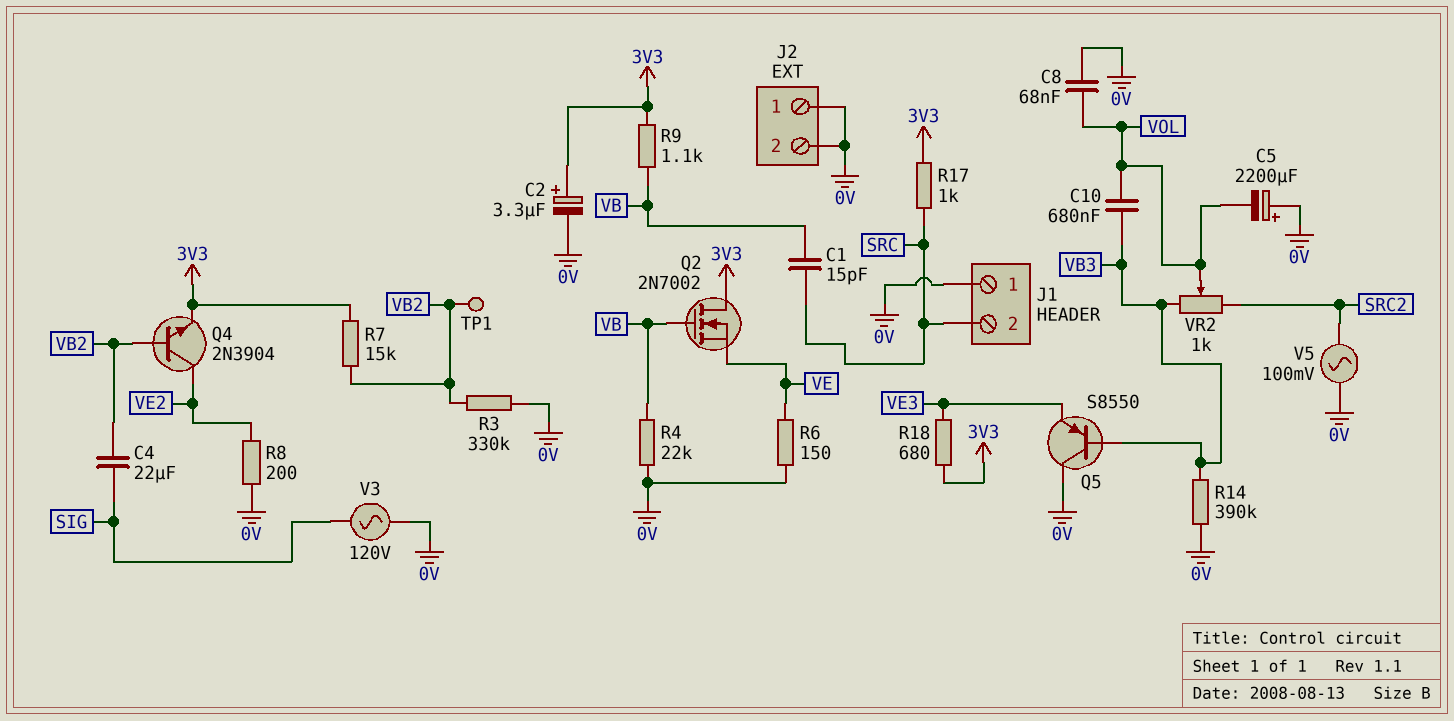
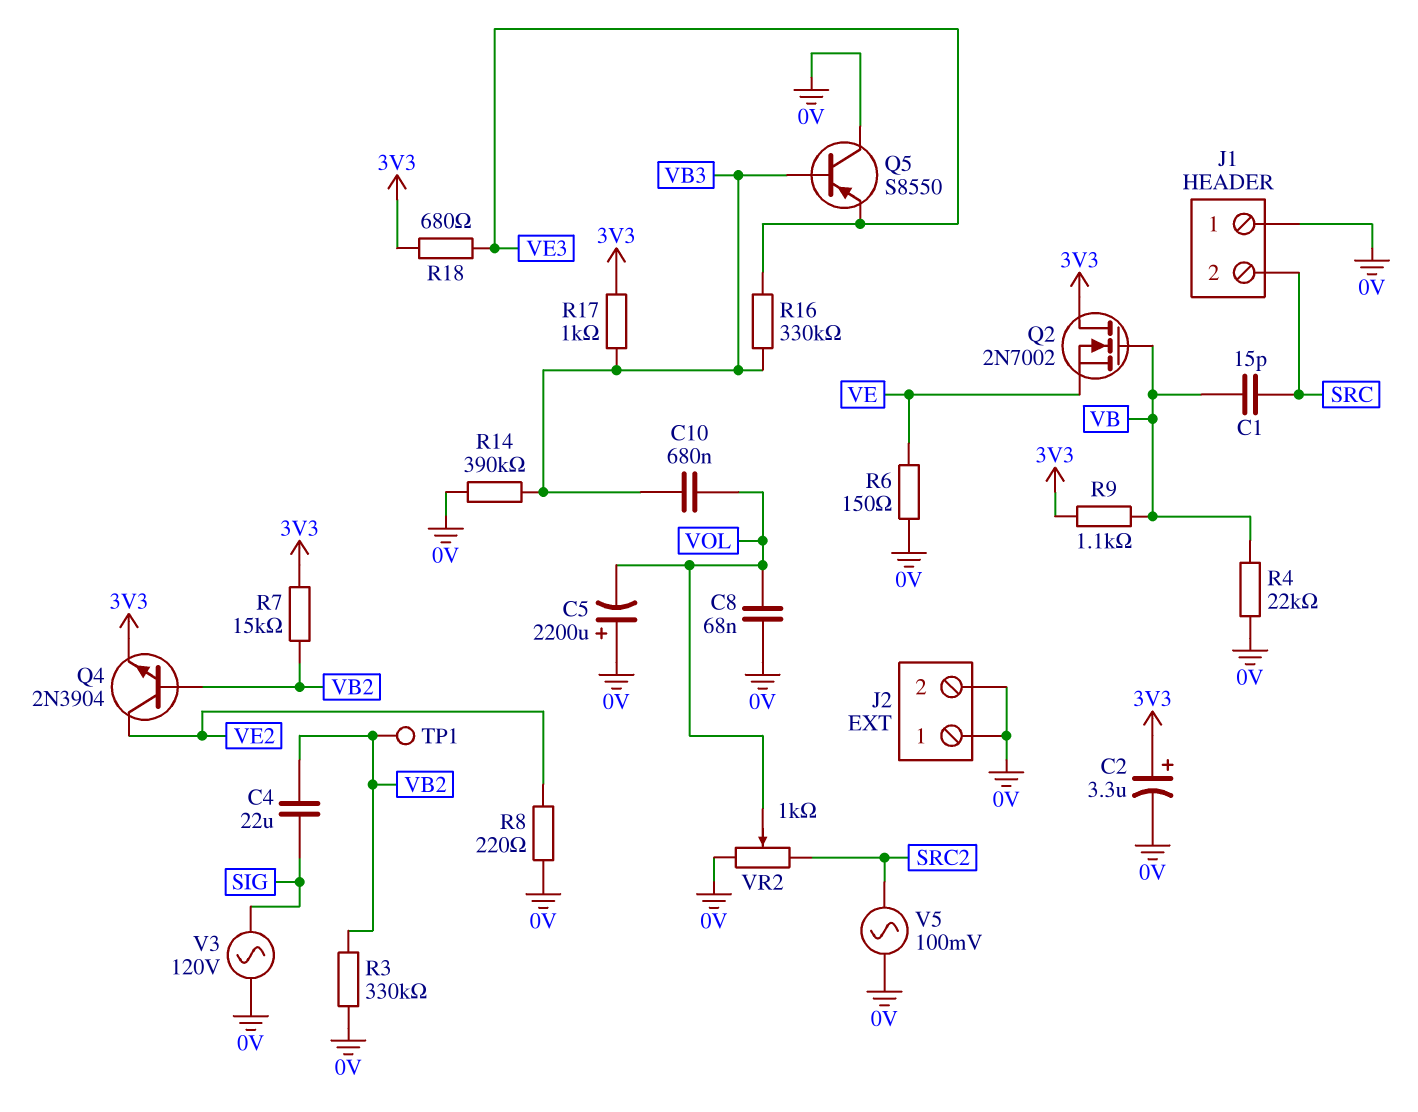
R8: 200 (0V, VE2) -> 220 (0V, VE2)
R16: none -> 330k (VB3, VE3)
R17: 1k (3V3, SRC) -> 1k (3V3, VB3)
VR2: 1k (SRC2, VB3, wiper VOL) -> 1k (0V, SRC2, wiper VOL)

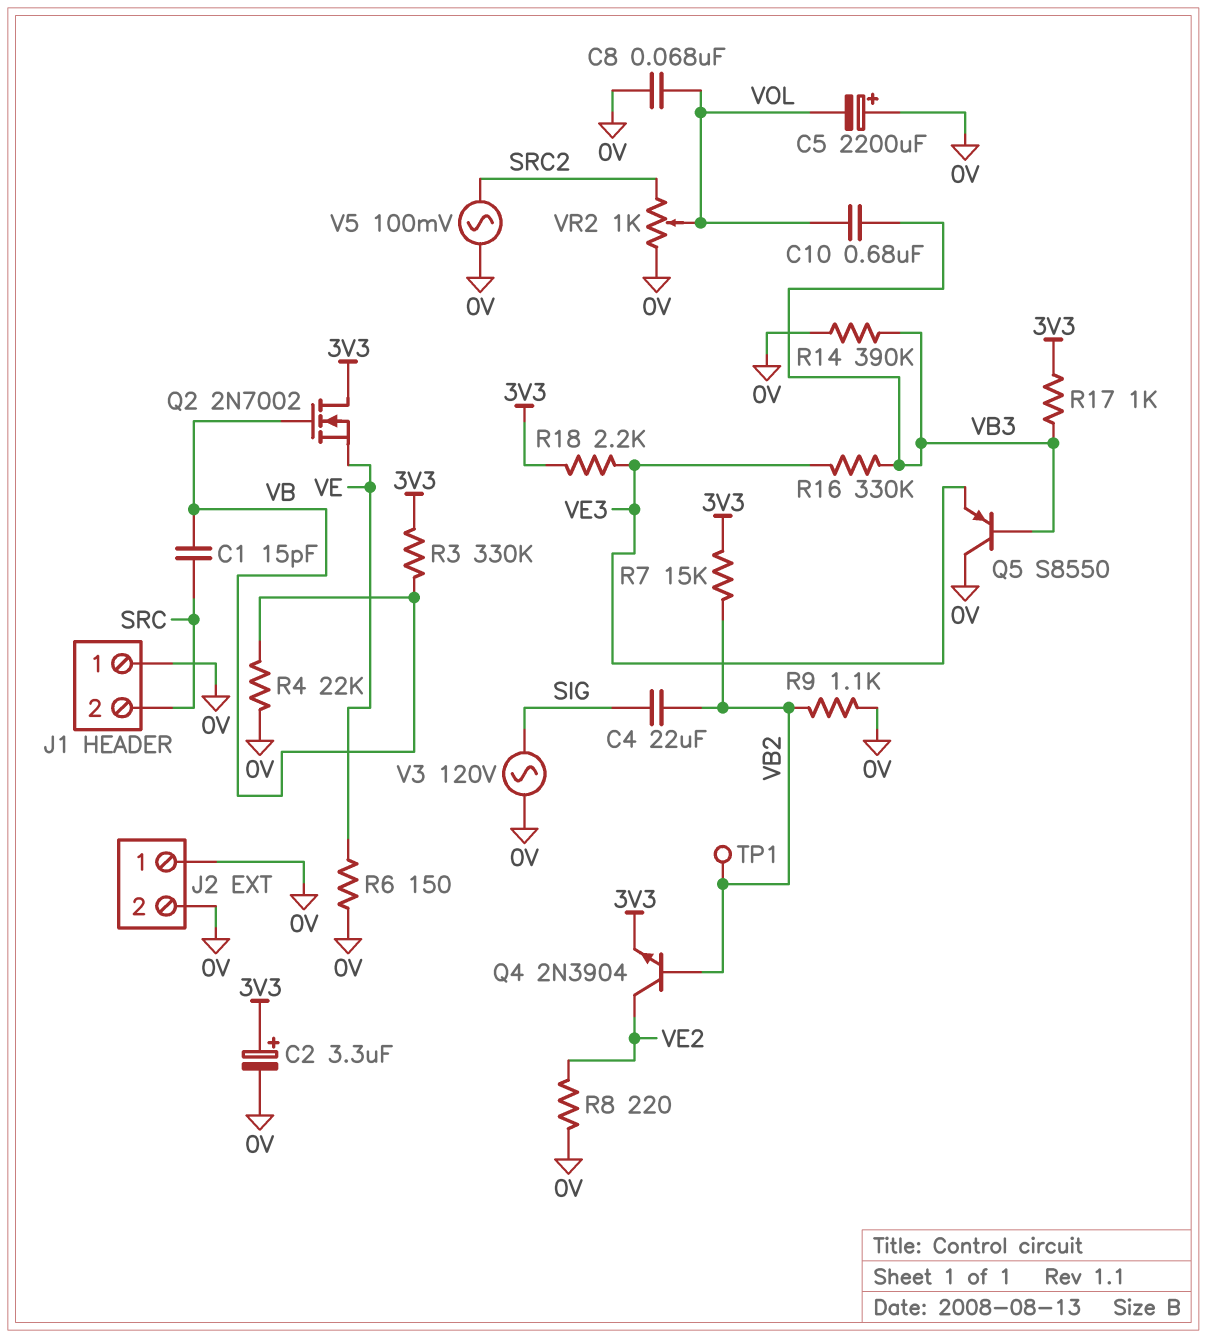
R3: 330k (0V, VB2) -> 330k (3V3, VB)
R9: 1.1k (3V3, VB) -> 1.1k (0V, VB2)
R18: 680 (3V3, VE3) -> 2.2k (3V3, VE3)

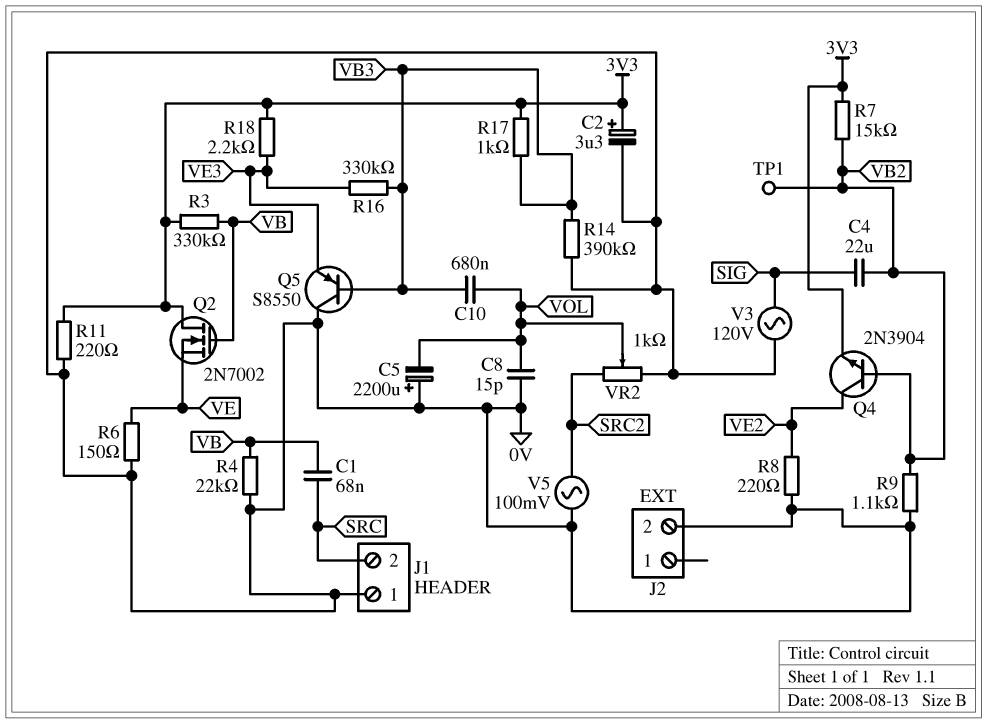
C1: 15pF (SRC, VB) -> 68nF (SRC, VB)
C8: 68nF (0V, VOL) -> 15pF (0V, VOL)
J2 pin 1: 0V -> none
R11: none -> 220 (0V, 3V3)

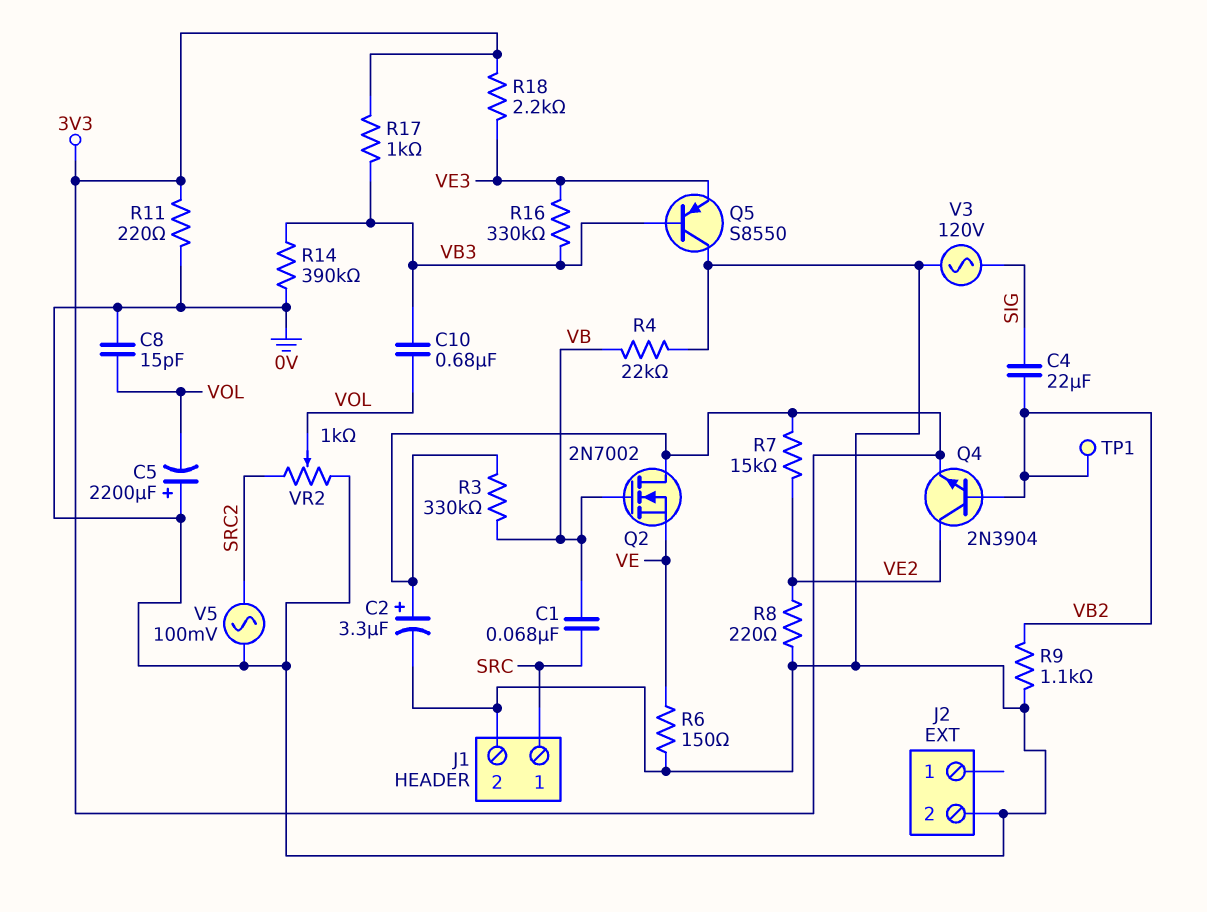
J1 pin 1: 0V -> SRC
J1 pin 2: SRC -> 0V
R7: 15k (3V3, VB2) -> 15k (3V3, VE2)

